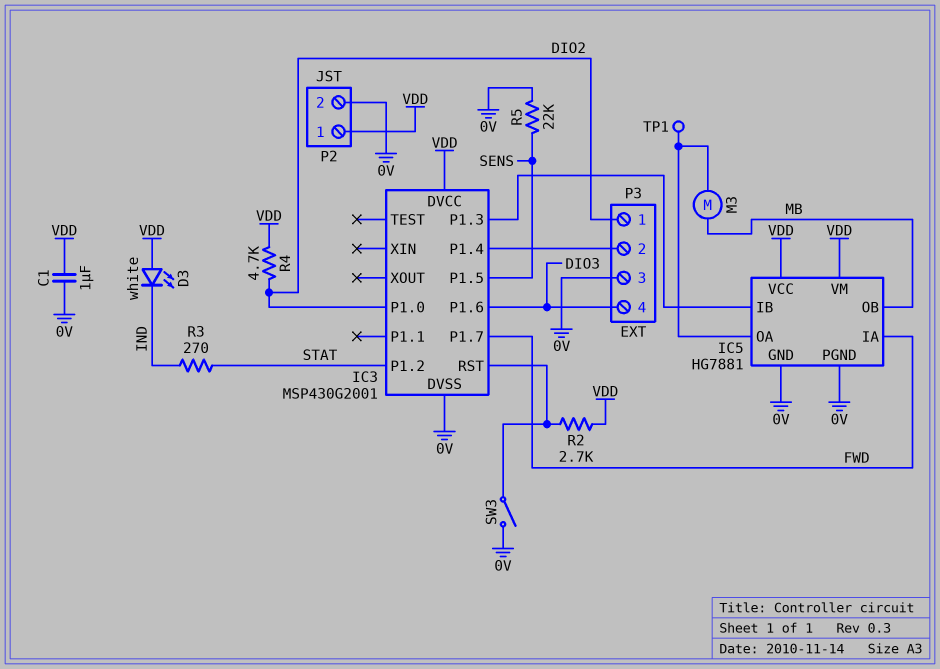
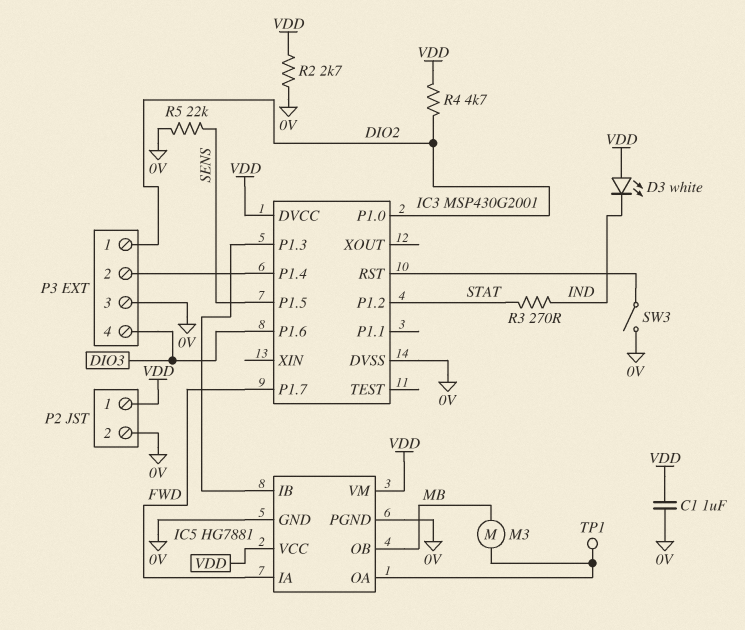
R2: 2.7k (IC3/RST, VDD) -> 2.7k (0V, VDD)

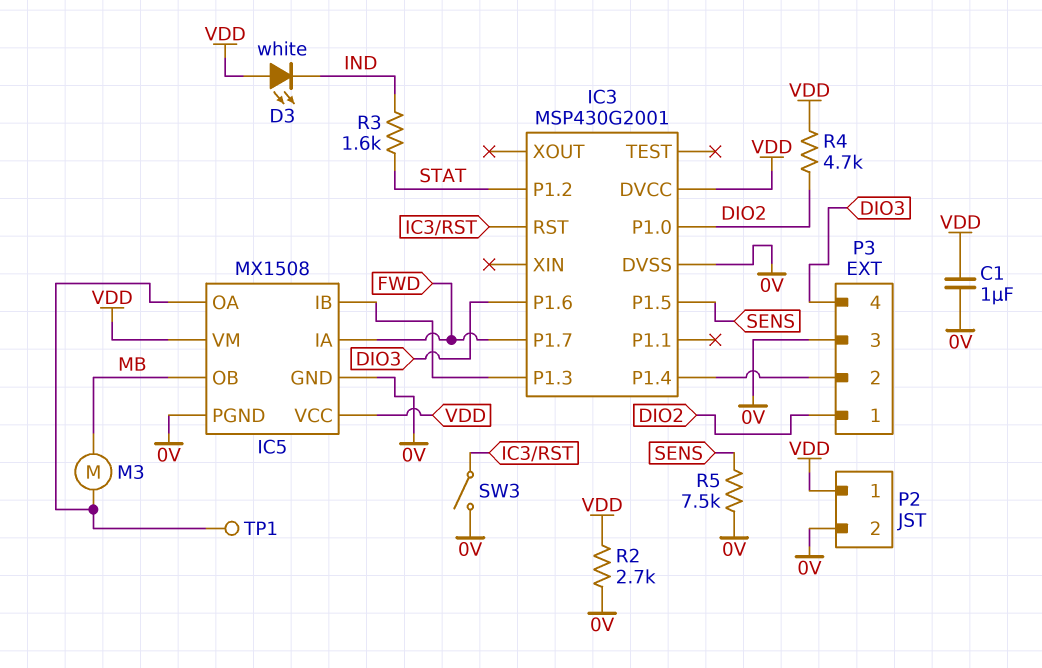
IC5: HG7881 -> MX1508
R3: 270 (IND, STAT) -> 1.6k (IND, STAT)
R5: 22k (0V, SENS) -> 7.5k (0V, SENS)

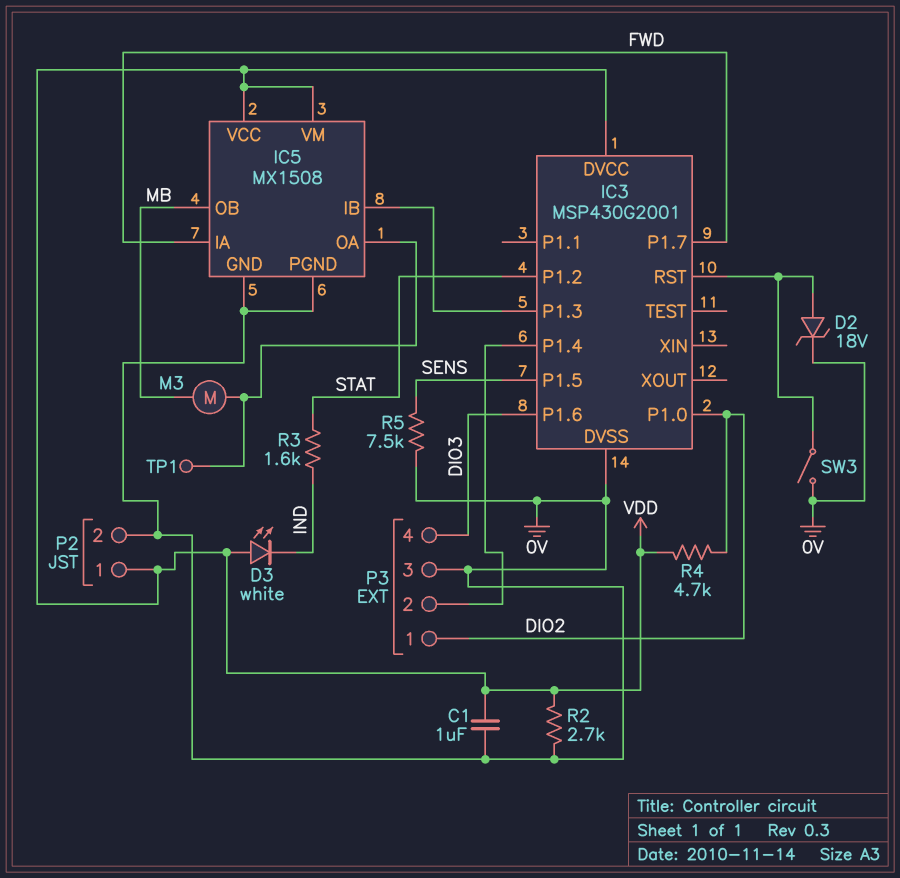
D2: none -> zener 18V (A IC3/RST, K 0V)

